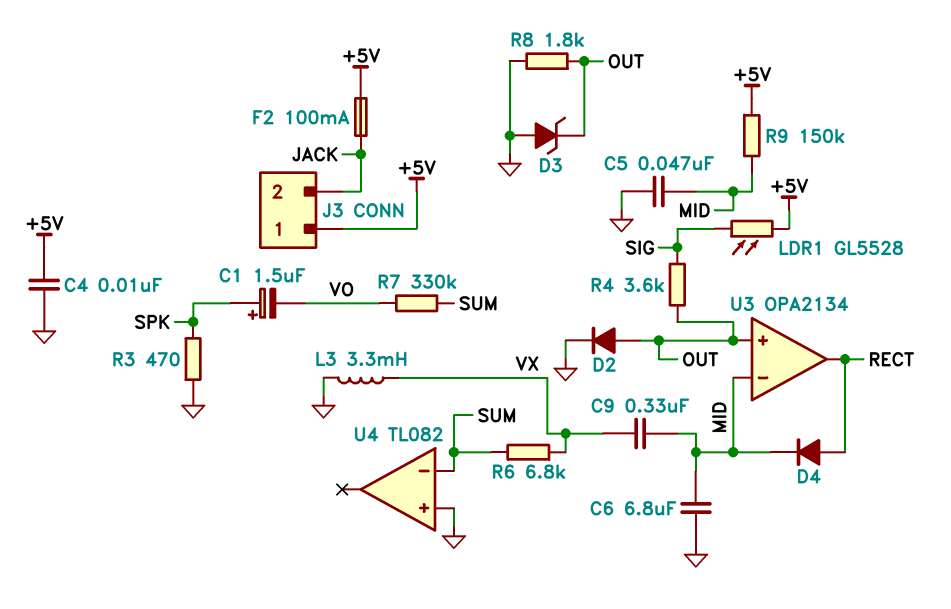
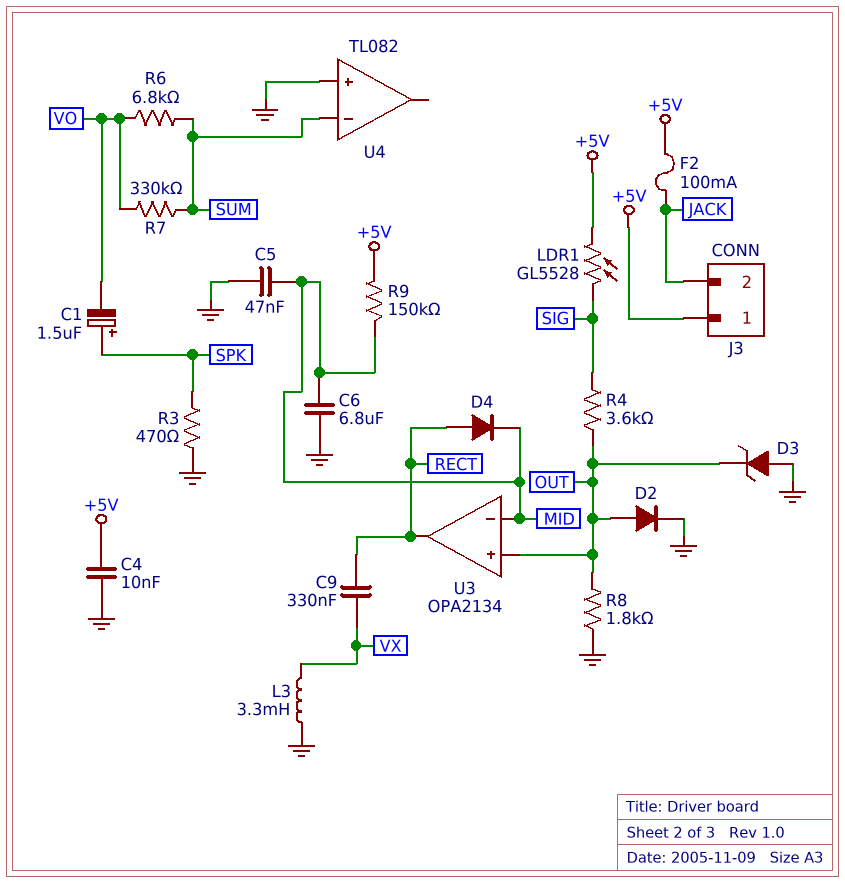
C9: 330nF (MID, VX) -> 330nF (RECT, VX)
R6: 6.8k (SUM, VX) -> 6.8k (SUM, VO)

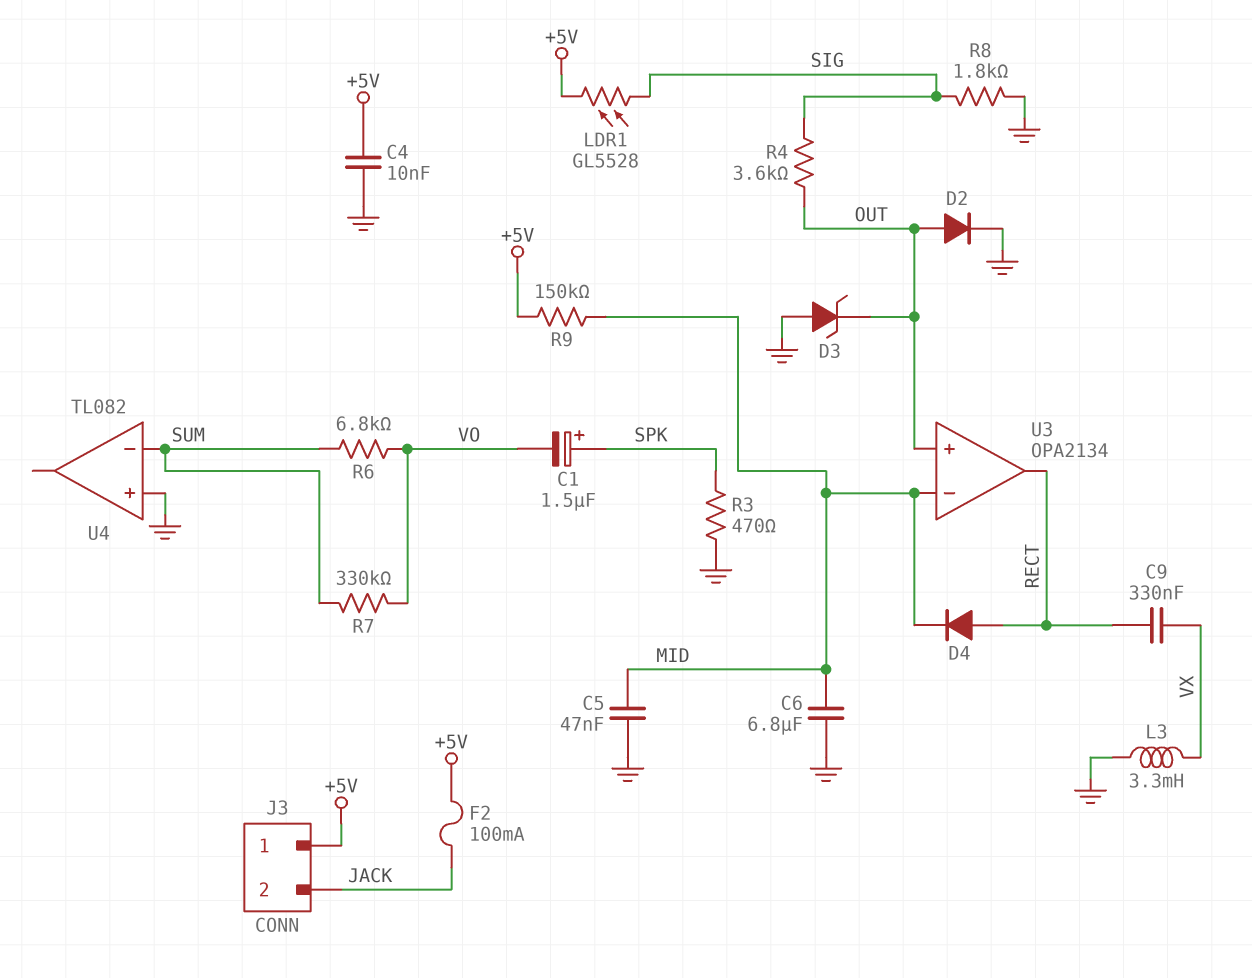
R8: 1.8k (GND, OUT) -> 1.8k (GND, SIG)

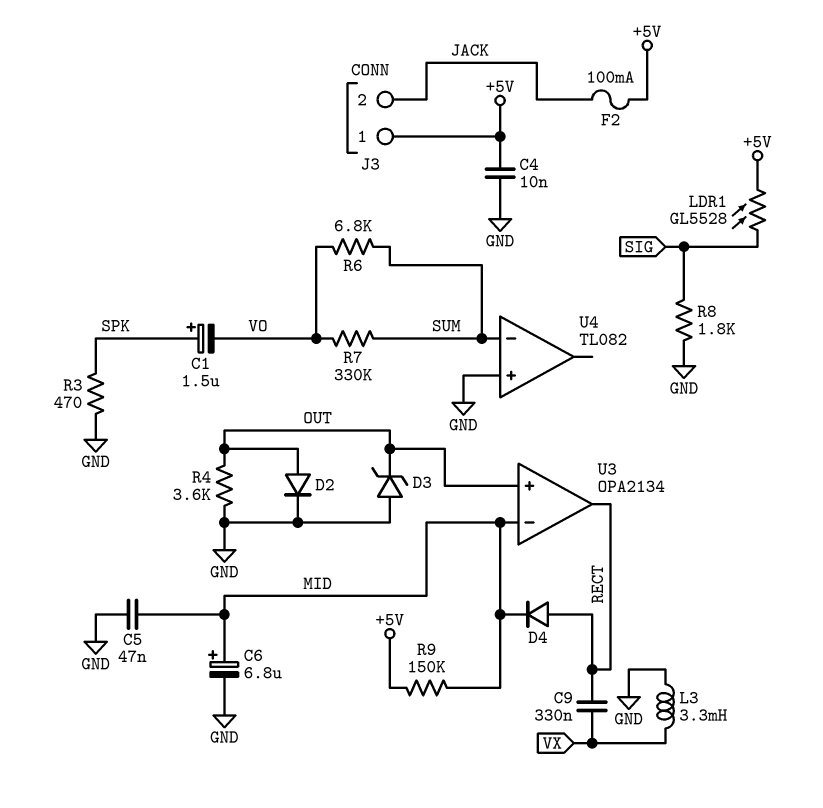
C6: 6.8uF (GND, MID) -> 6.8uF (plus MID, minus GND)
R4: 3.6k (OUT, SIG) -> 3.6k (GND, OUT)

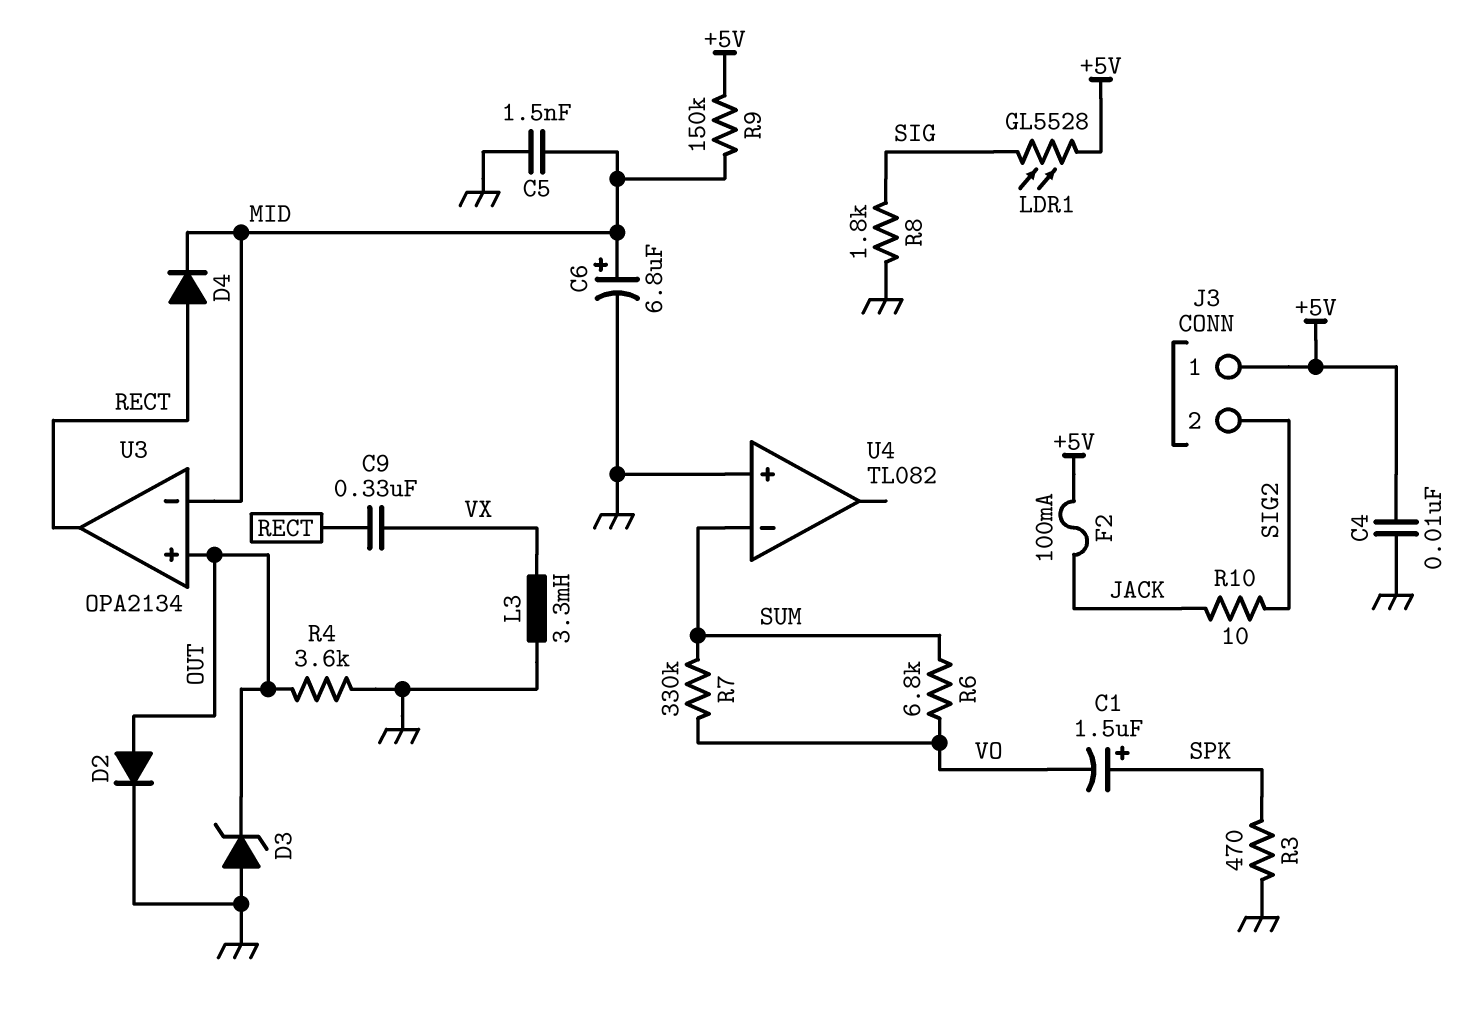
C5: 47nF (GND, MID) -> 1.5nF (GND, MID)
J3 pin 2: JACK -> SIG2
R10: none -> 10 (JACK, SIG2)

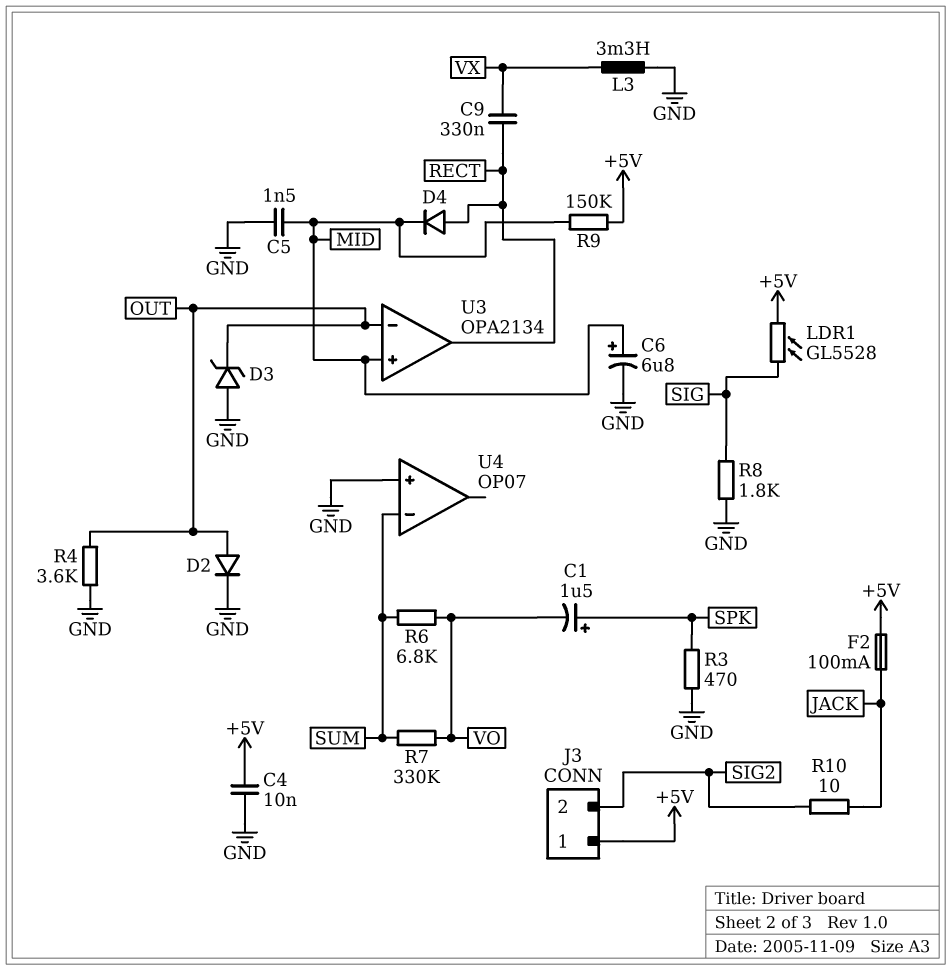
U3 pin in+: OUT -> MID
U3 pin in-: MID -> OUT
U4: TL082 -> OP07

